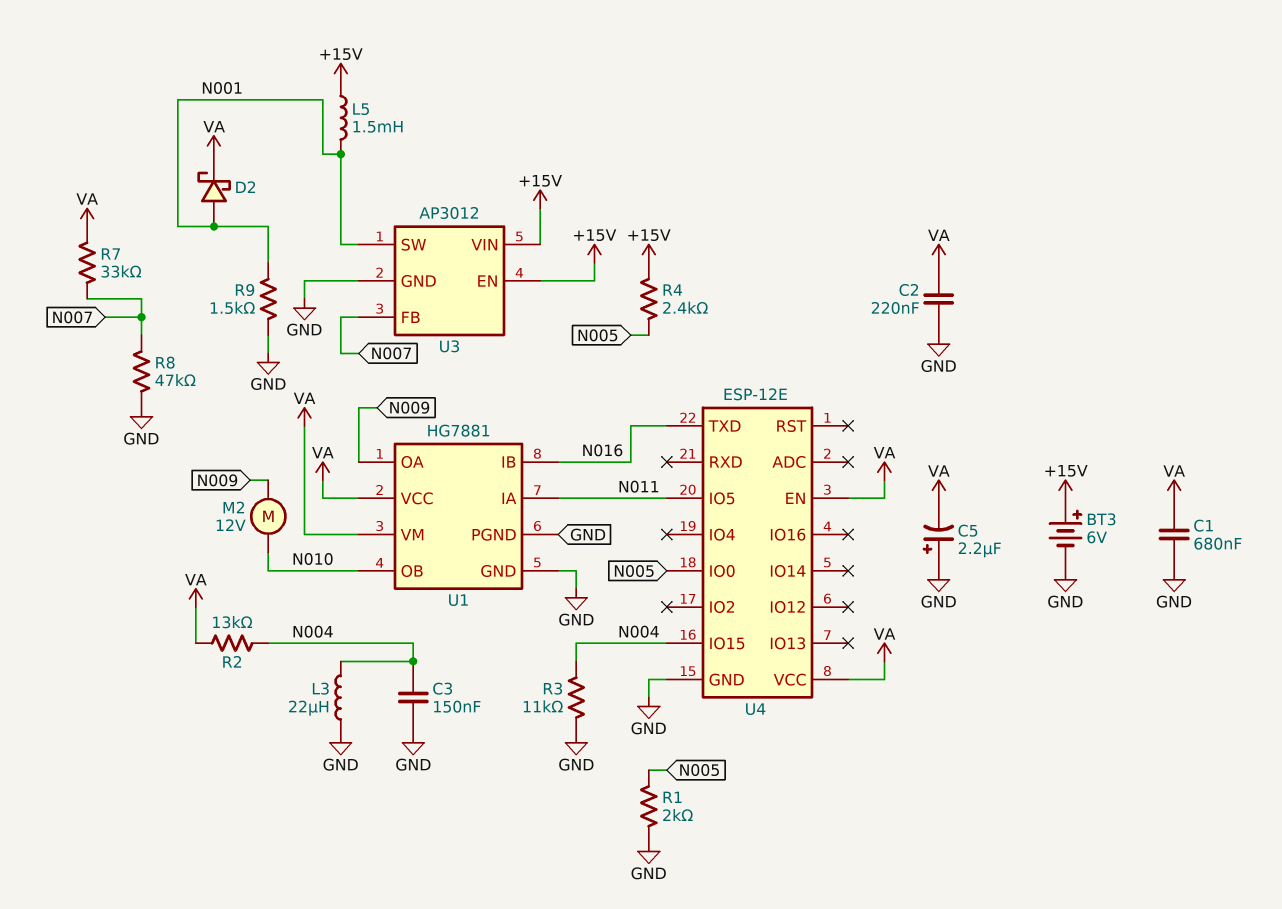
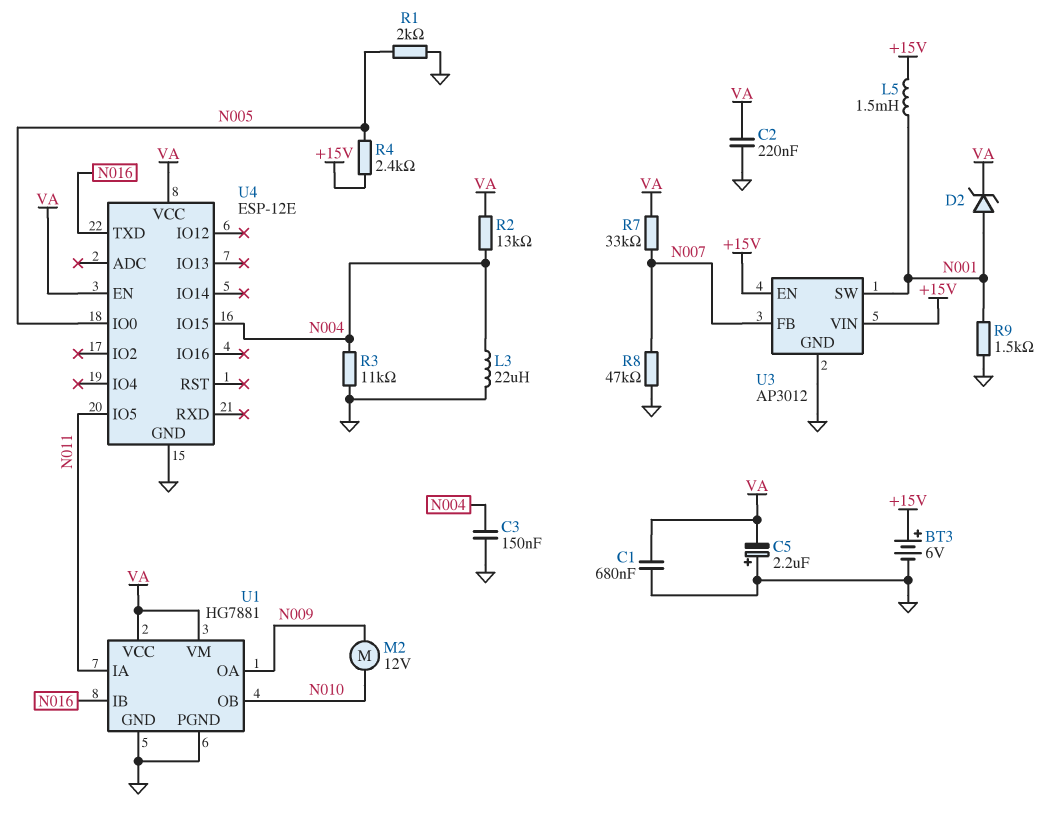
D2: schottky (A N001, K VA) -> zener (A N001, K VA)

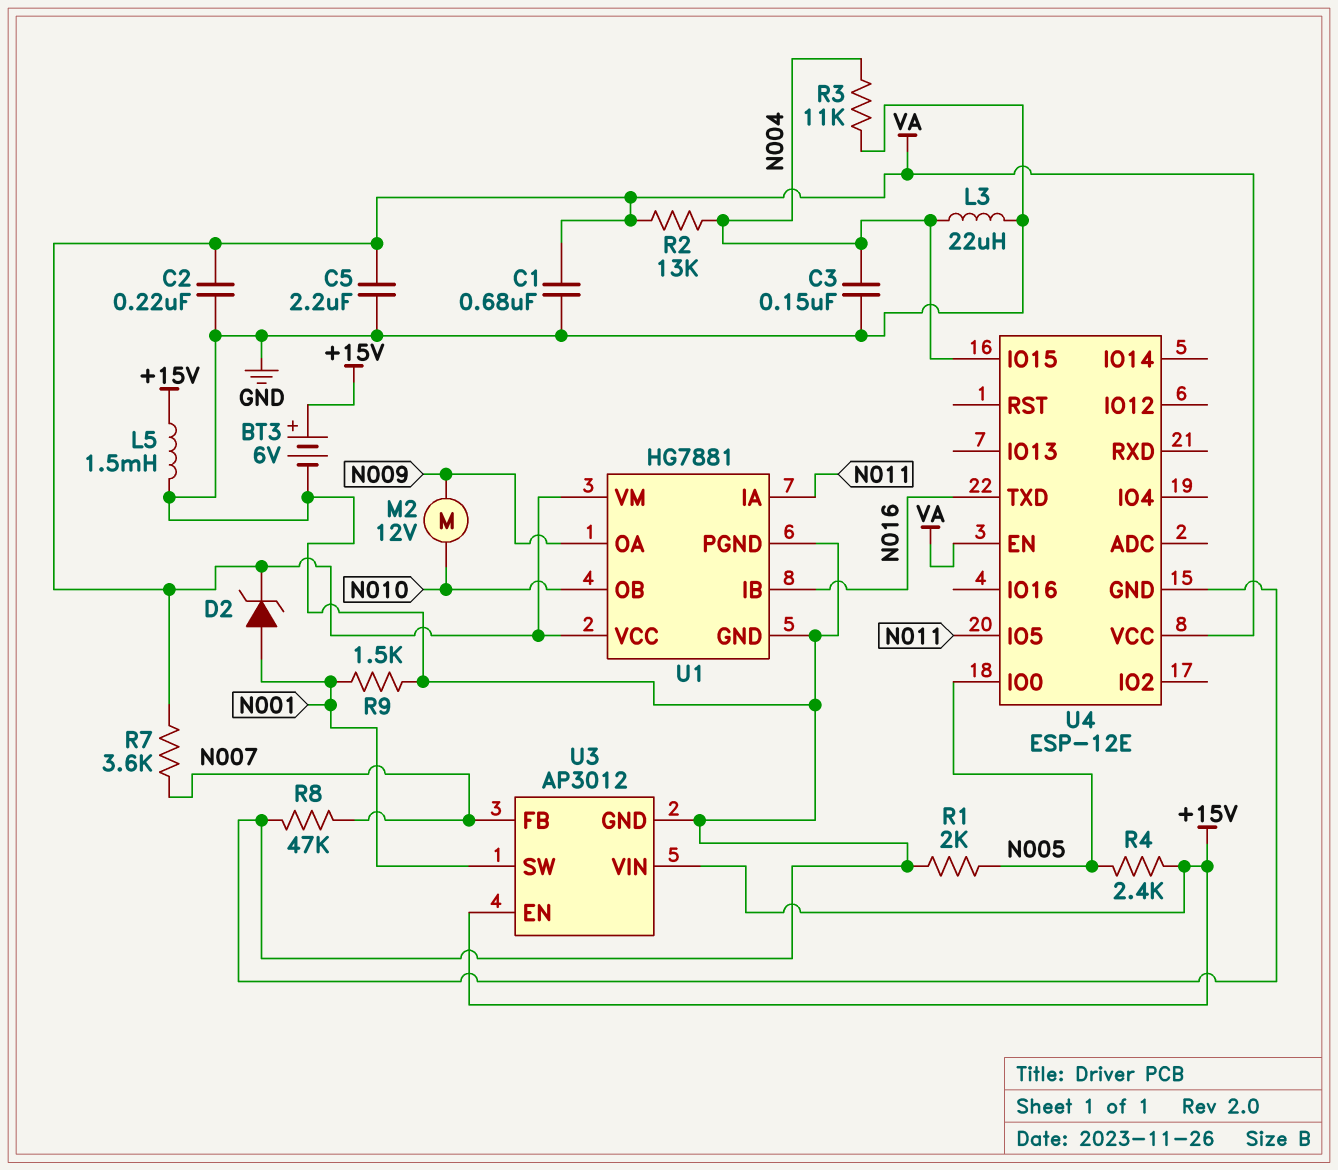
C5: 2.2uF (plus GND, minus VA) -> 2.2uF (GND, VA)
L5: 1.5mH (+15V, N001) -> 1.5mH (+15V, GND)
R7: 33k (N007, VA) -> 3.6k (N007, VA)

